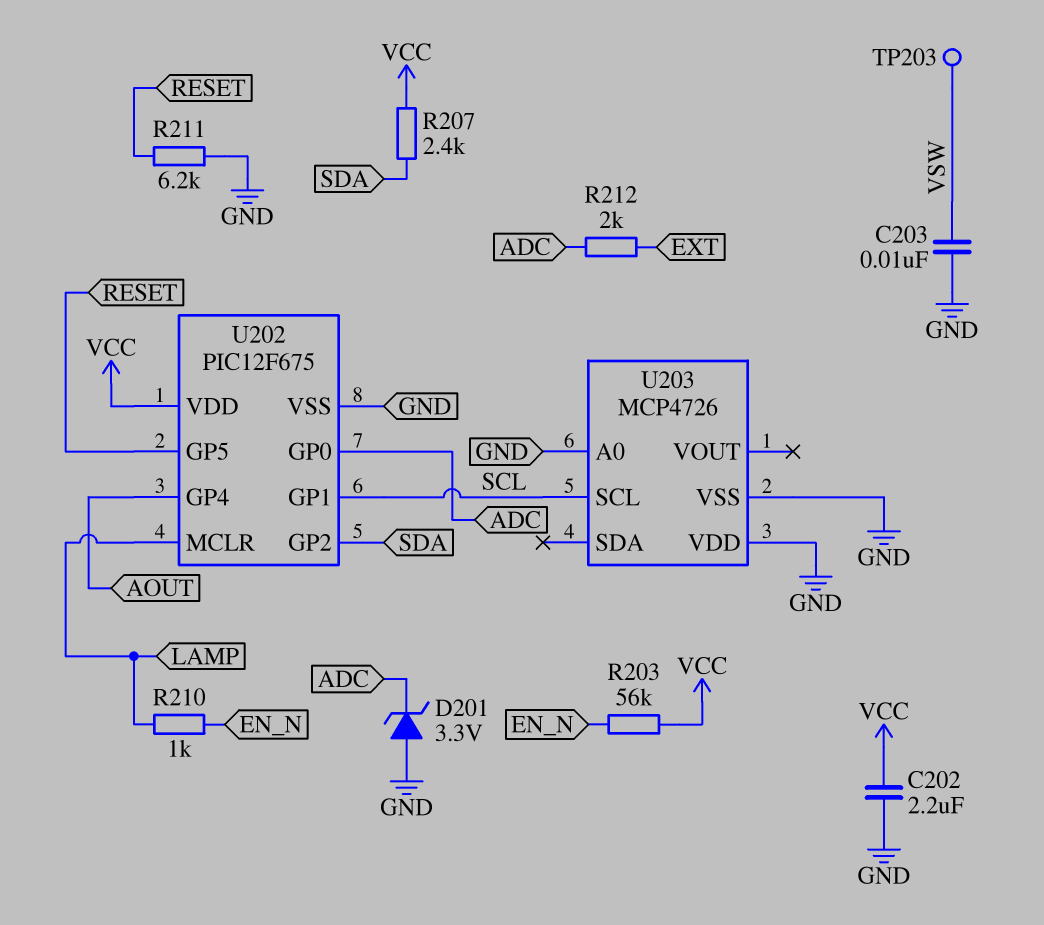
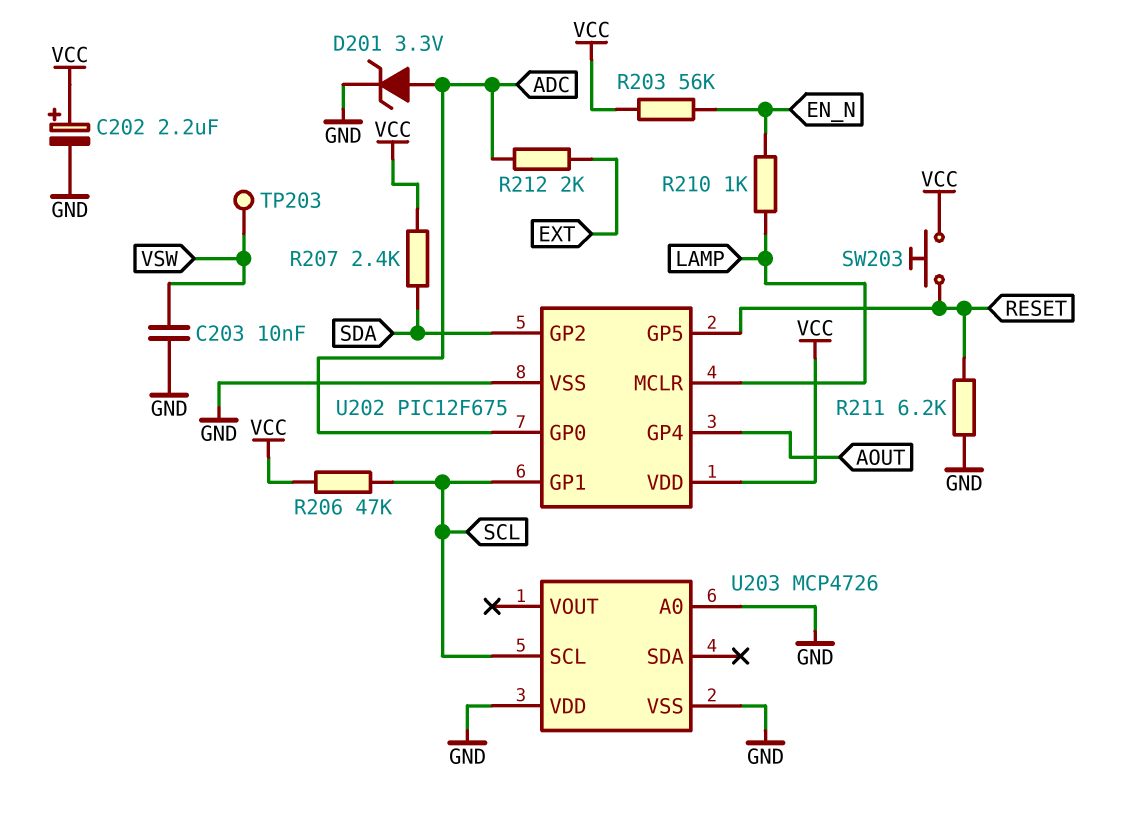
C202: 2.2uF (GND, VCC) -> 2.2uF (plus VCC, minus GND)
D201: zener 3.3V (A GND, K ADC) -> zener 3.3V (A ADC, K GND)
R206: none -> 47k (SCL, VCC)
SW203: none -> button (RESET, VCC)

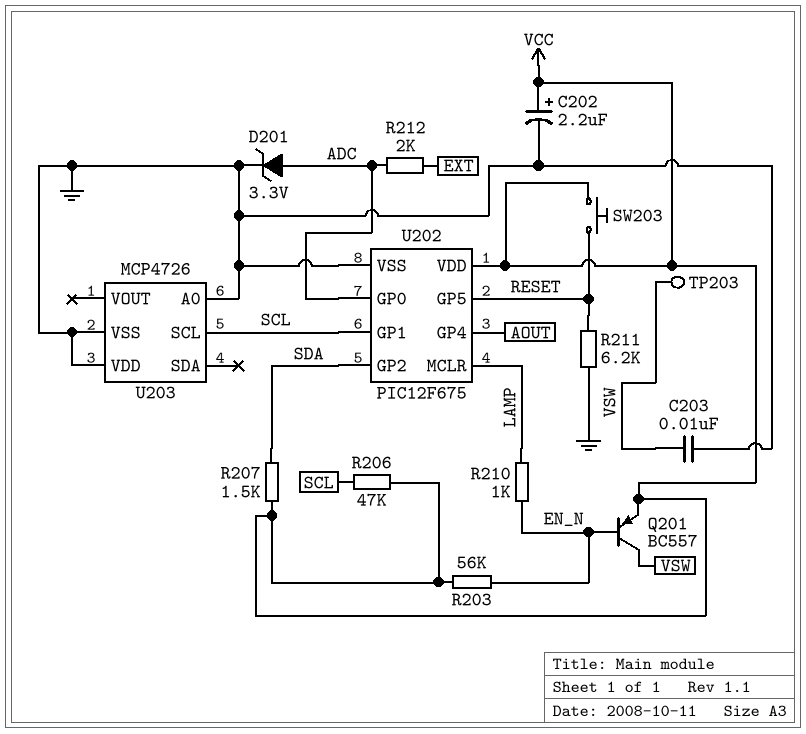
Q201: none -> PNP BC557 (B EN_N, C VSW, E VCC)
R207: 2.4k (SDA, VCC) -> 1.5k (SDA, VCC)

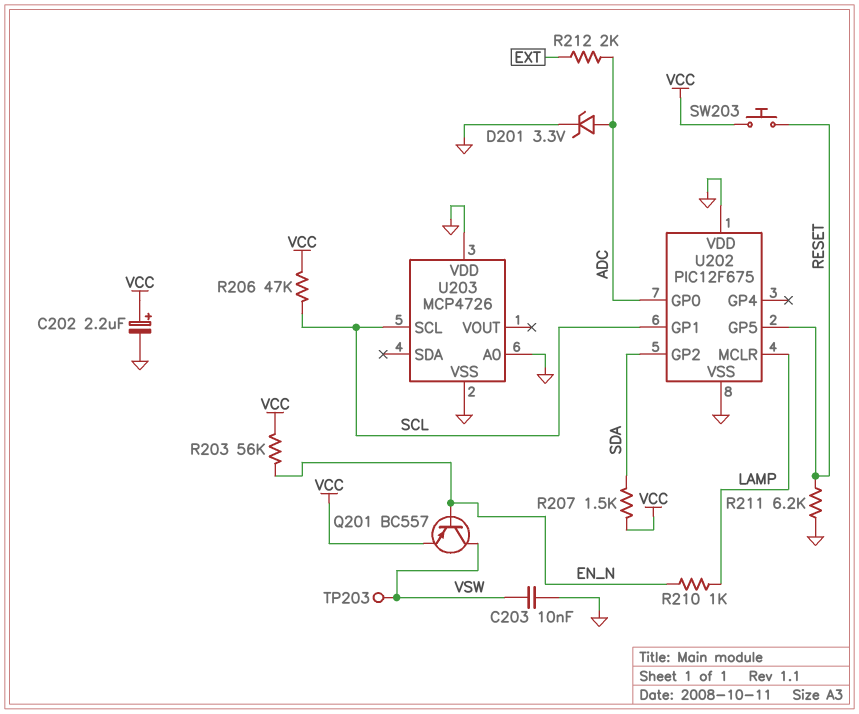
U202 pin GP4: AOUT -> none
U202 pin VDD: VCC -> GND

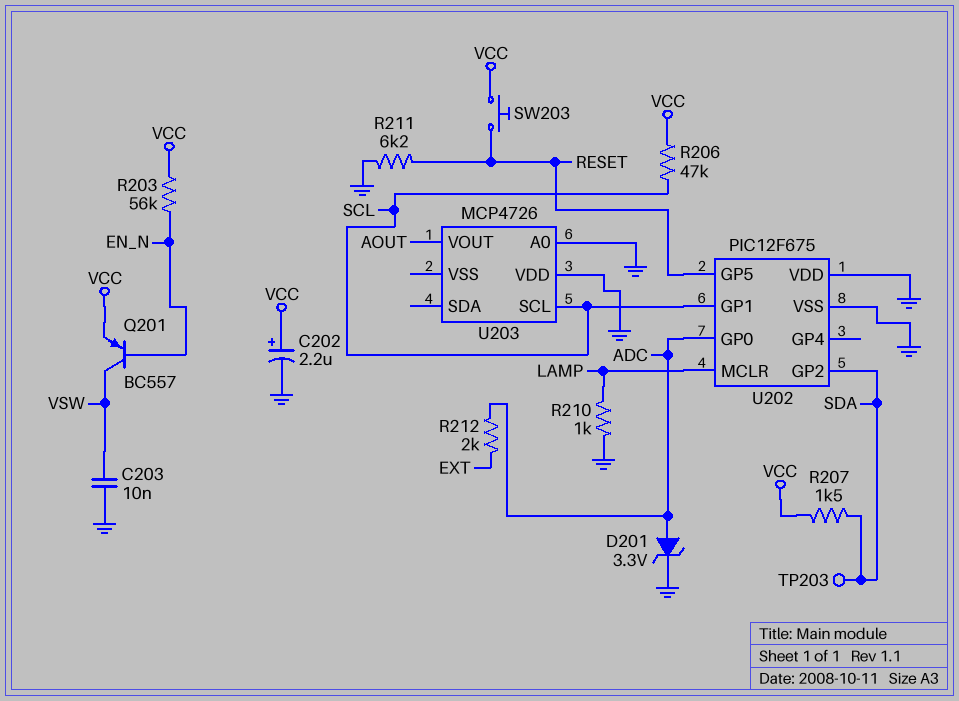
R210: 1k (EN_N, LAMP) -> 1k (GND, LAMP)
TP203: test point (VSW) -> test point (SDA)
U203 pin VOUT: none -> AOUT
U203 pin VSS: GND -> none

